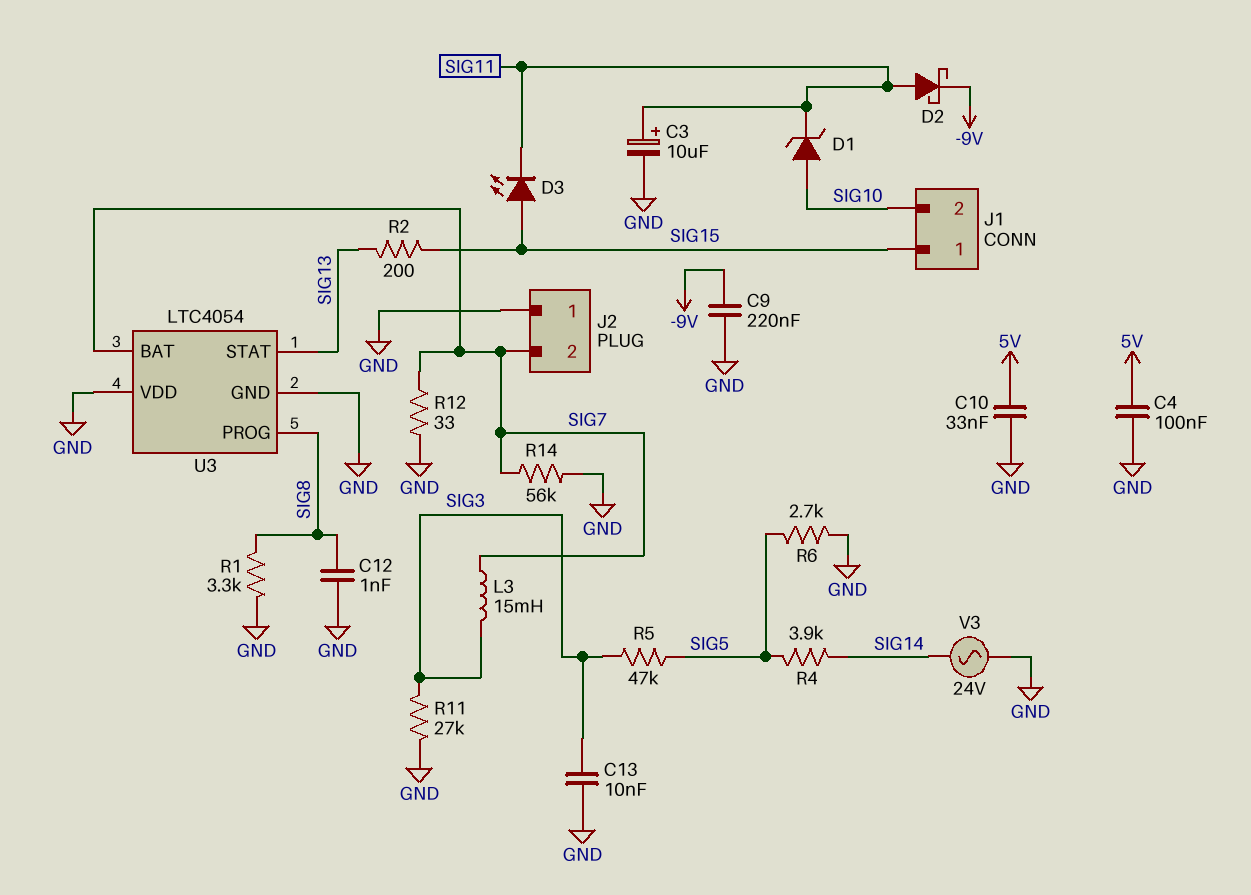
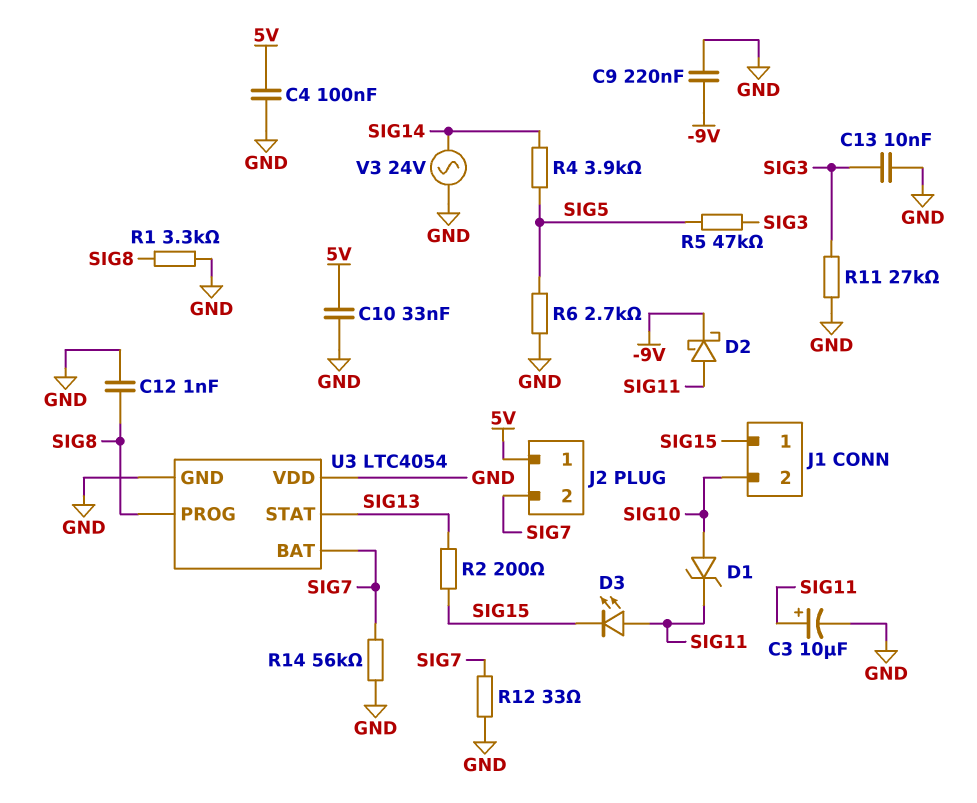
D3: LED (A SIG15, K SIG11) -> LED (A SIG11, K SIG15)
J2 pin 1: GND -> 5V
L3: 15mH (SIG3, SIG7) -> none

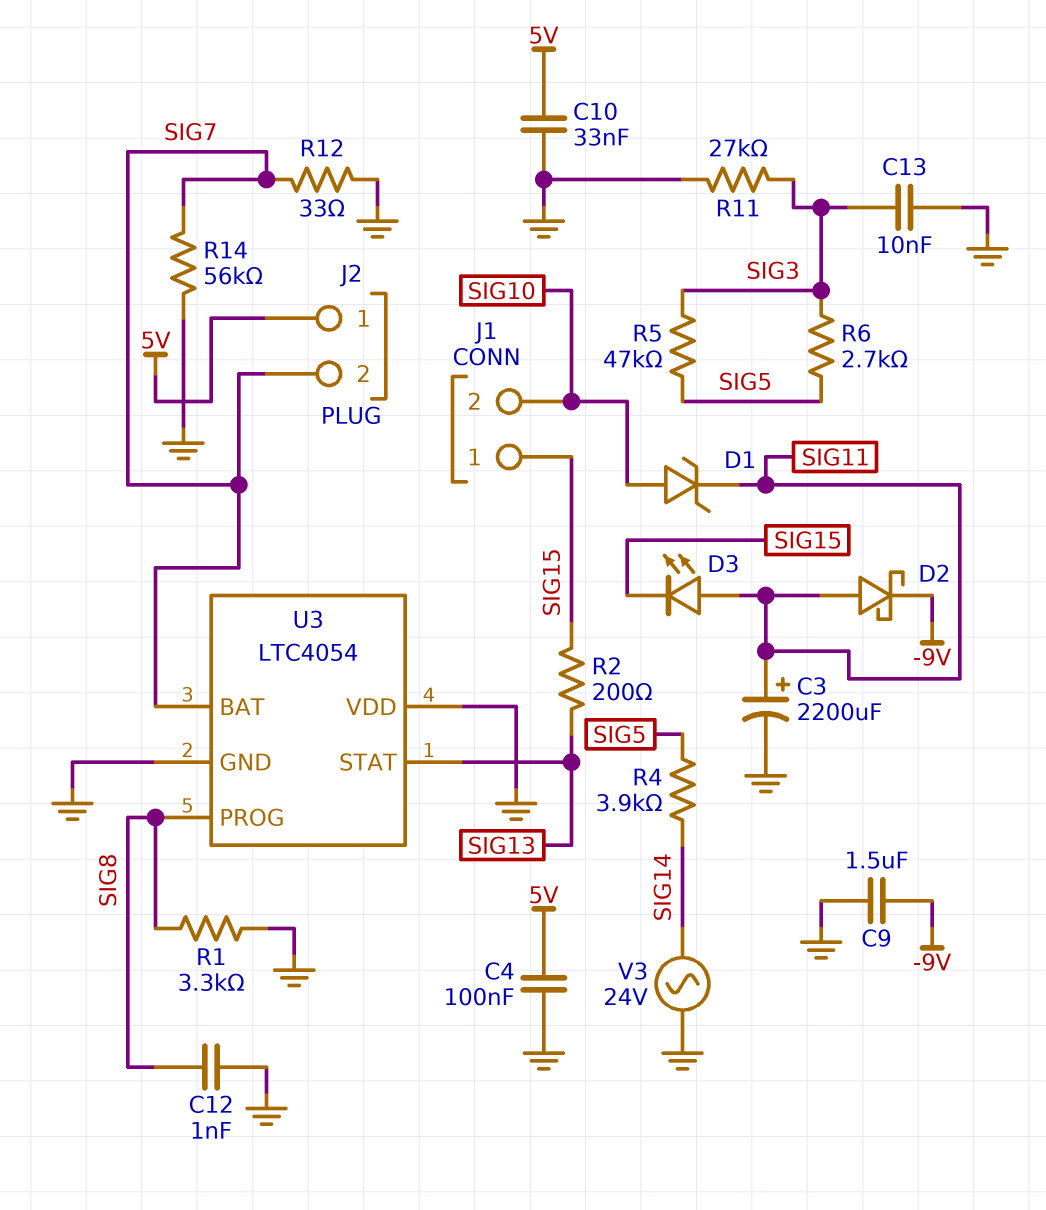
C3: 10uF (plus SIG11, minus GND) -> 2200uF (plus SIG11, minus GND)
C9: 220nF (-9V, GND) -> 1.5uF (-9V, GND)
R6: 2.7k (GND, SIG5) -> 2.7k (SIG3, SIG5)

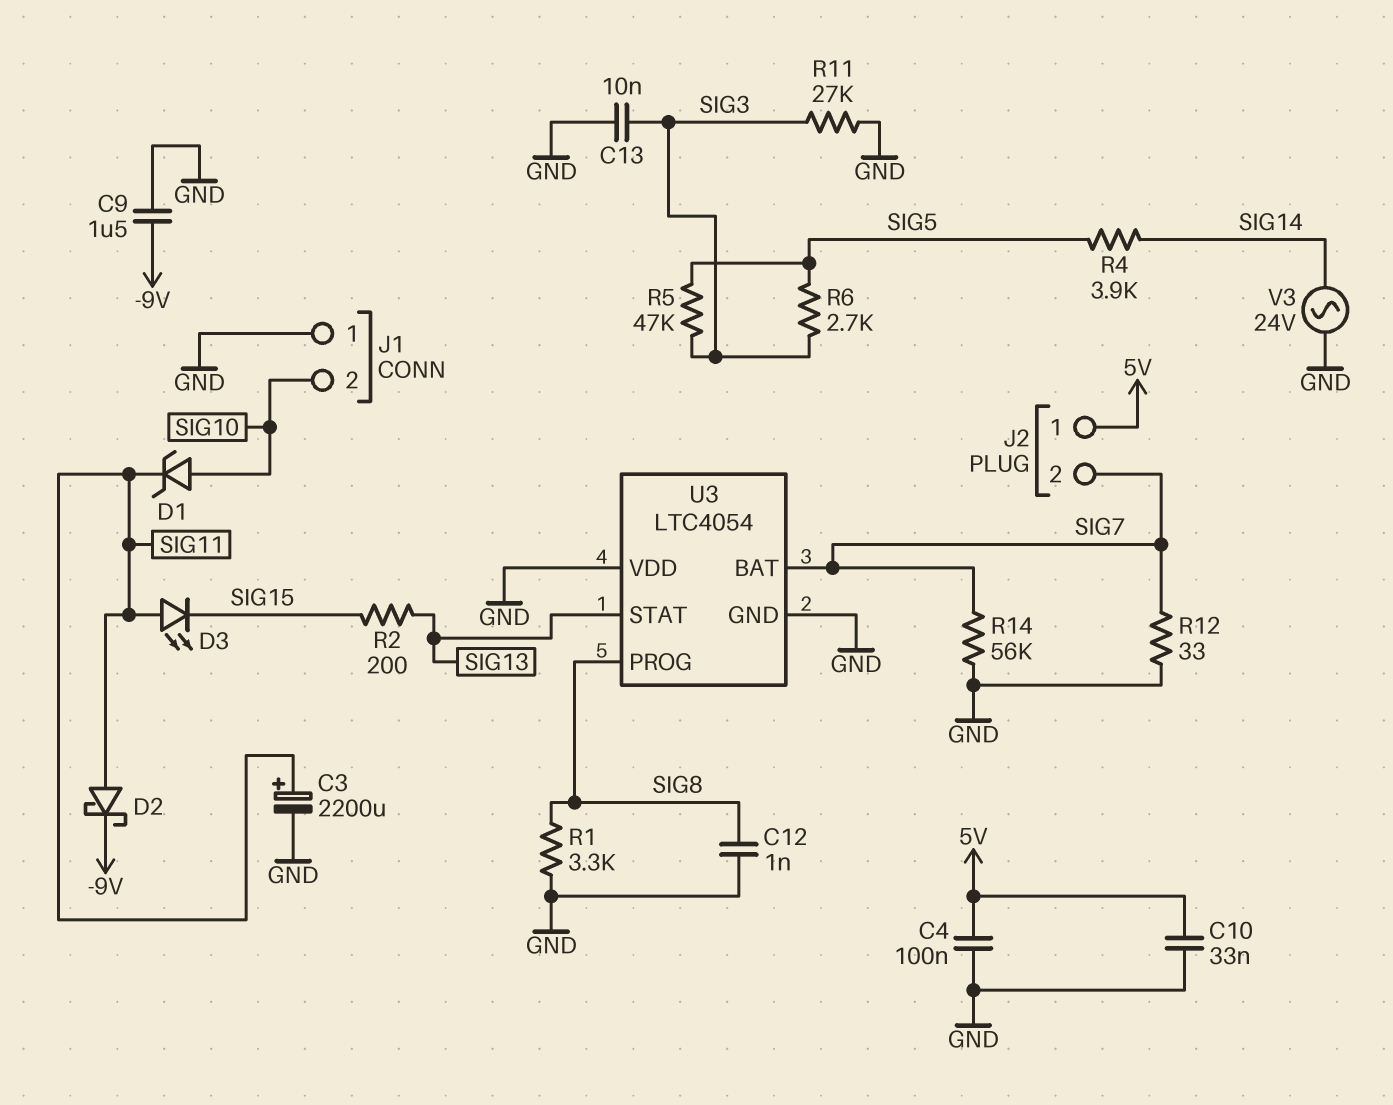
J1 pin 1: SIG15 -> GND

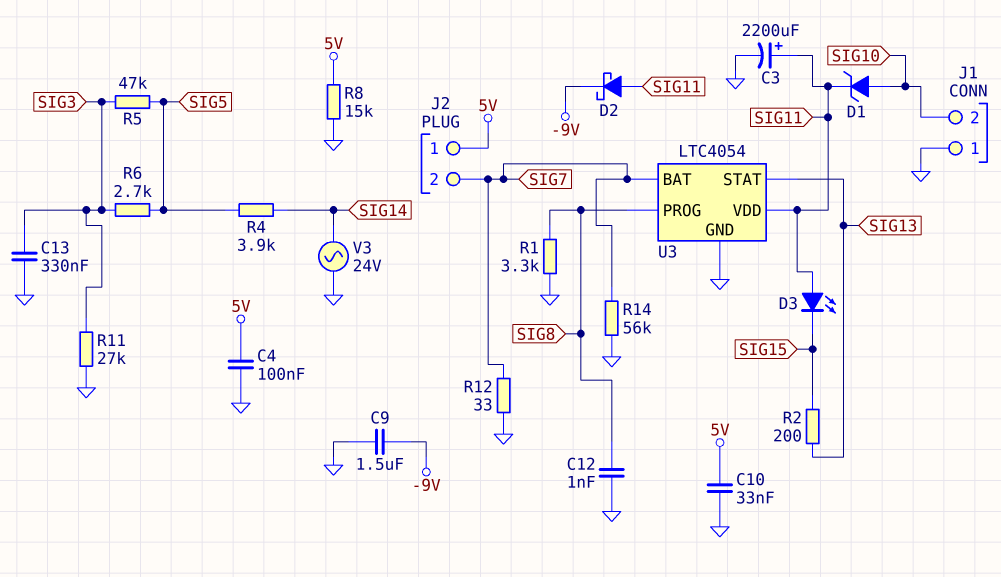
C13: 10nF (GND, SIG3) -> 330nF (GND, SIG3)
R8: none -> 15k (5V, GND)
U3 pin VDD: GND -> SIG11

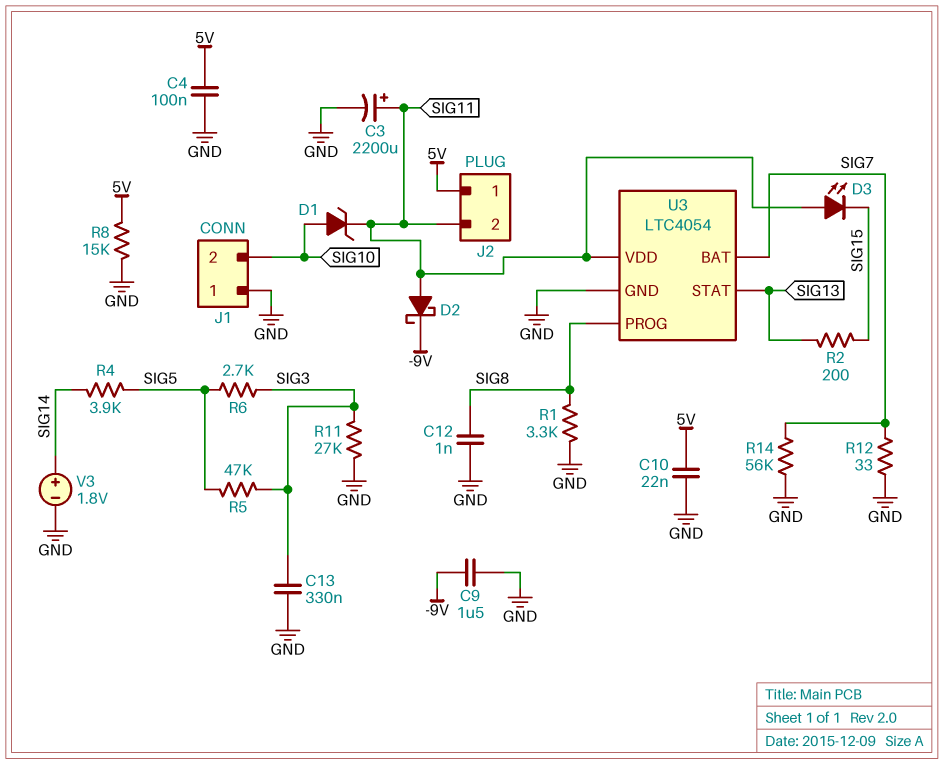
C10: 33nF (5V, GND) -> 22nF (5V, GND)
J2 pin 2: SIG7 -> SIG11
V3: AC 24V (GND, SIG14) -> 1.8V (plus SIG14, minus GND)

